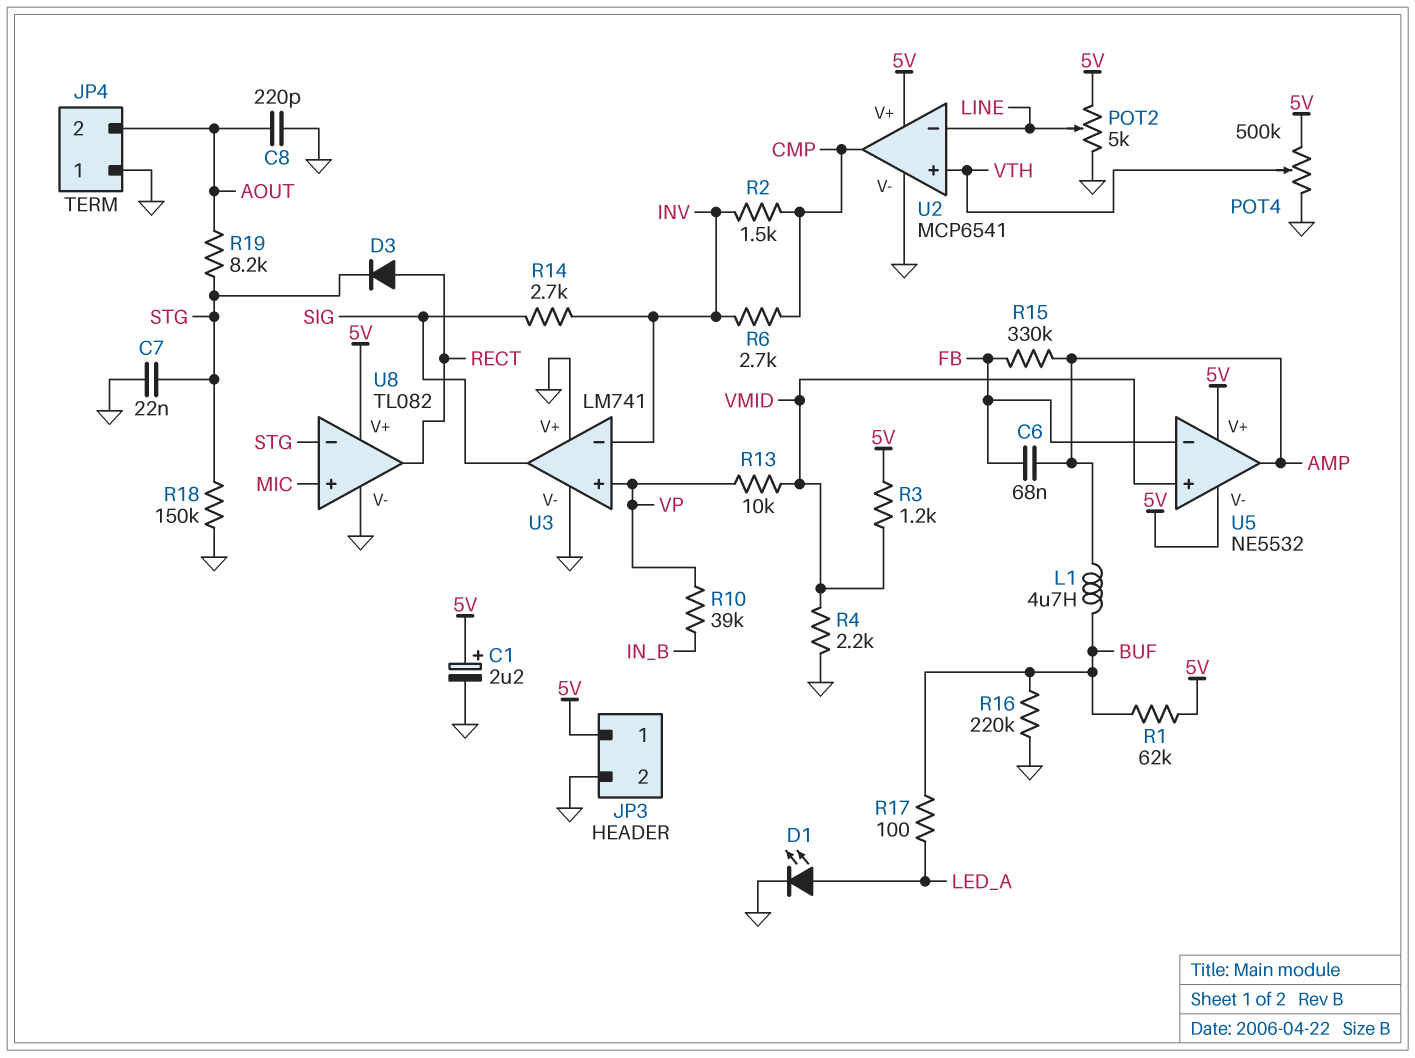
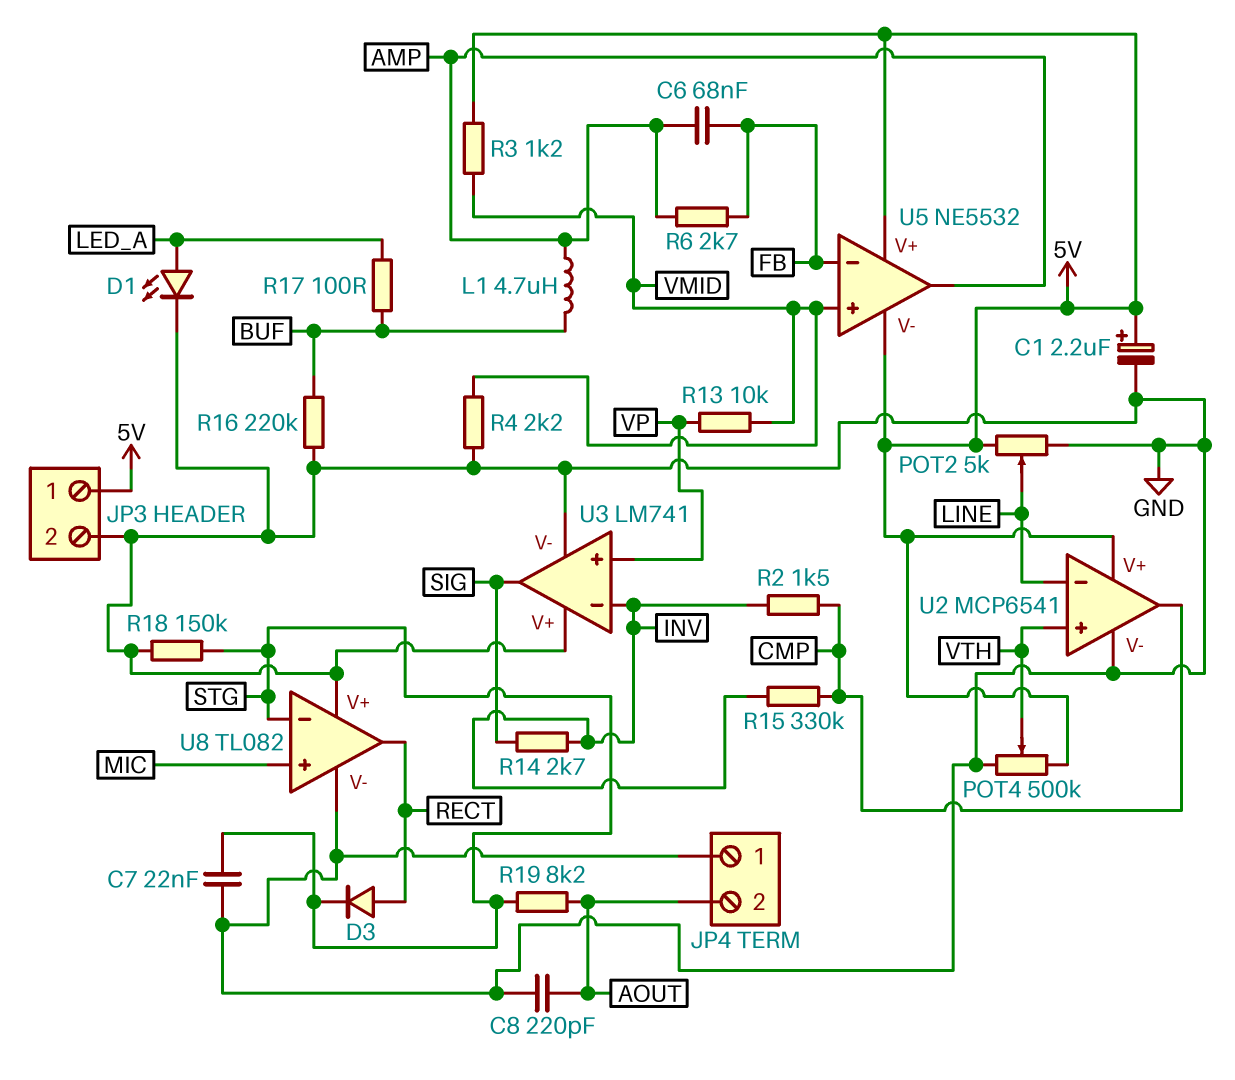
R1: 62k (5V, BUF) -> none
R6: 2.7k (CMP, INV) -> 2.7k (AMP, FB)
R10: 39k (IN_B, VP) -> none
R15: 330k (AMP, FB) -> 330k (CMP, INV)
U8 pin V+: 5V -> GND

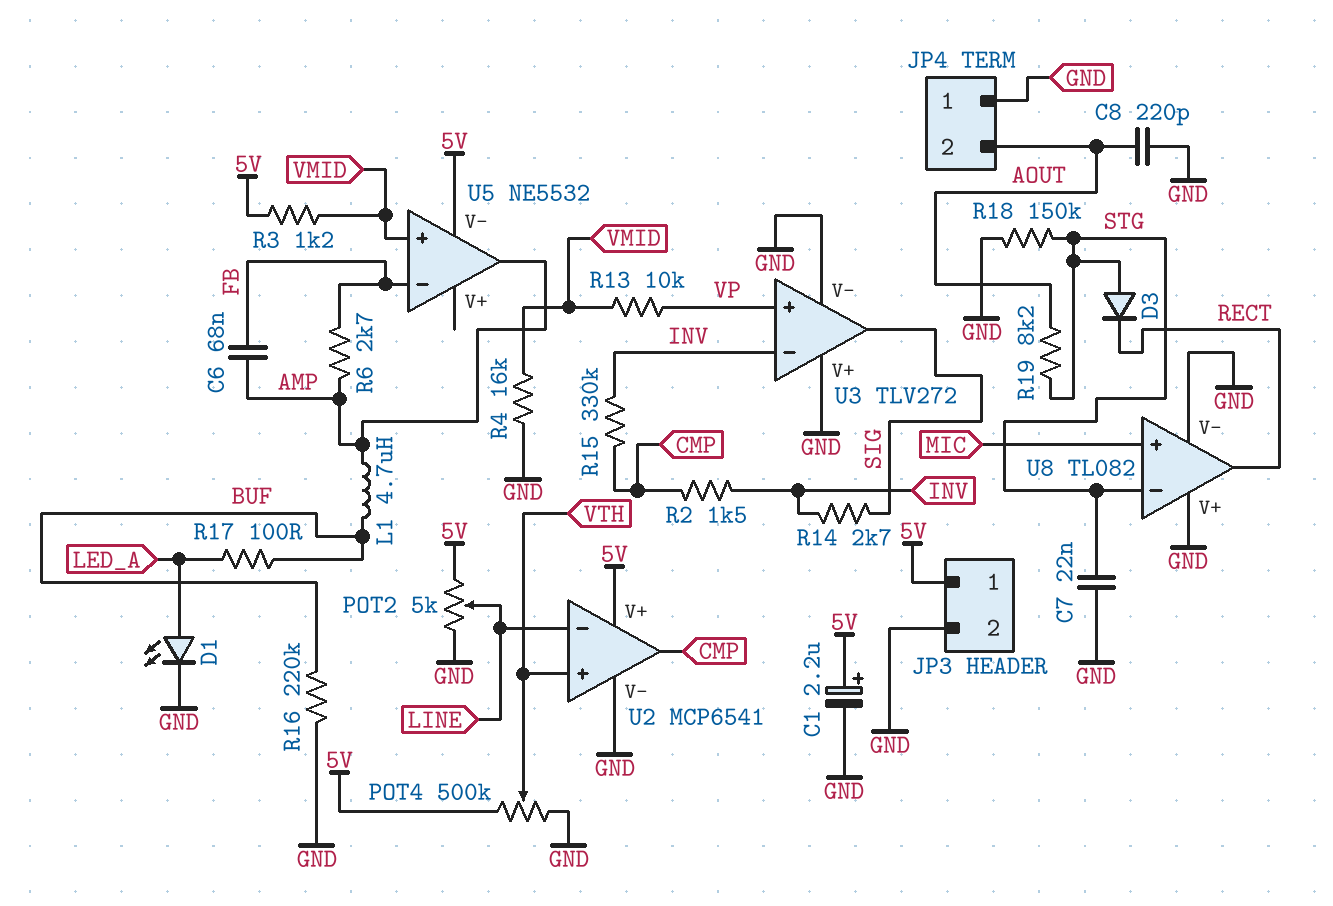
D3: diode (A RECT, K STG) -> diode (A STG, K RECT)
R4: 2.2k (GND, VMID) -> 16k (GND, VMID)
U3: LM741 -> TLV272
U5 pin V+: 5V -> none

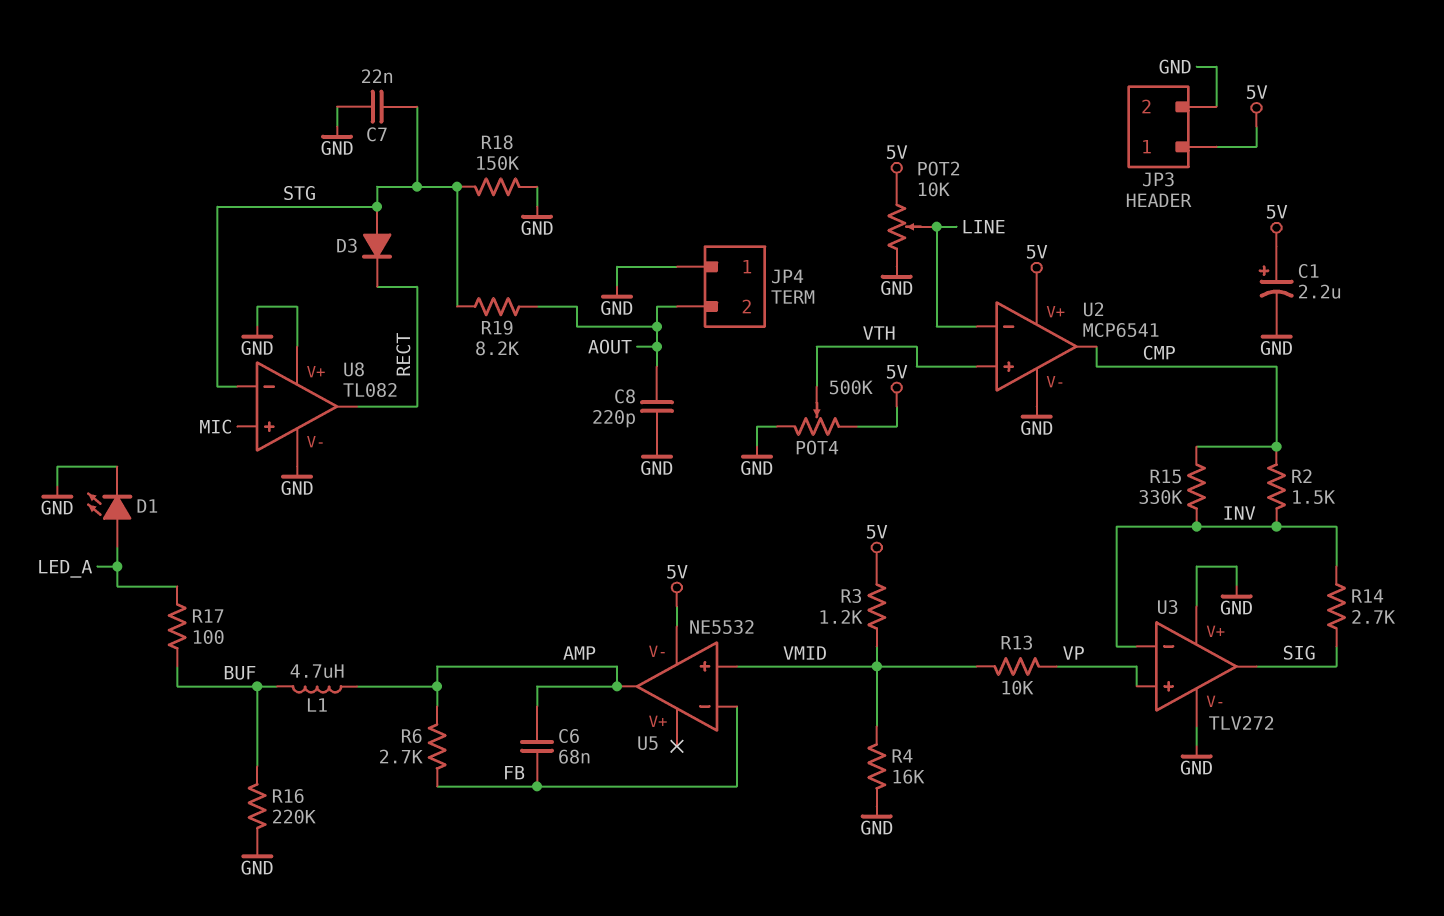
POT2: 5k (5V, GND, wiper LINE) -> 10k (5V, GND, wiper LINE)

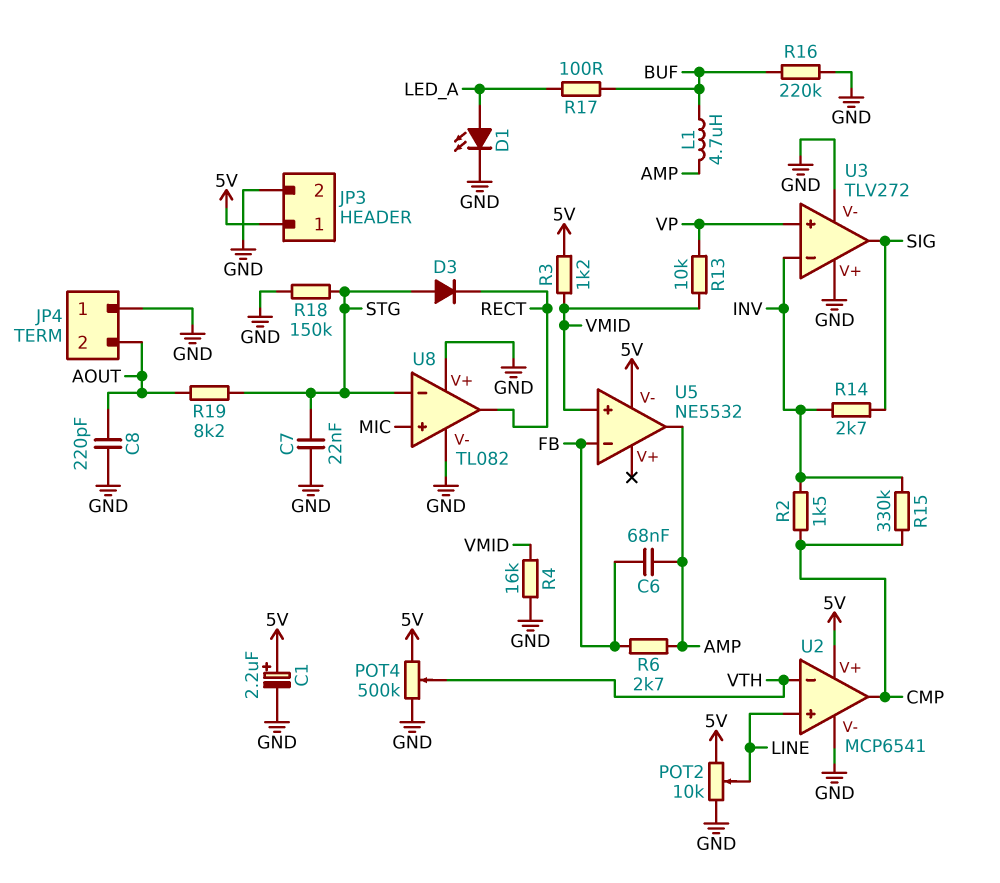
U2 pin in+: VTH -> LINE
U2 pin in-: LINE -> VTH

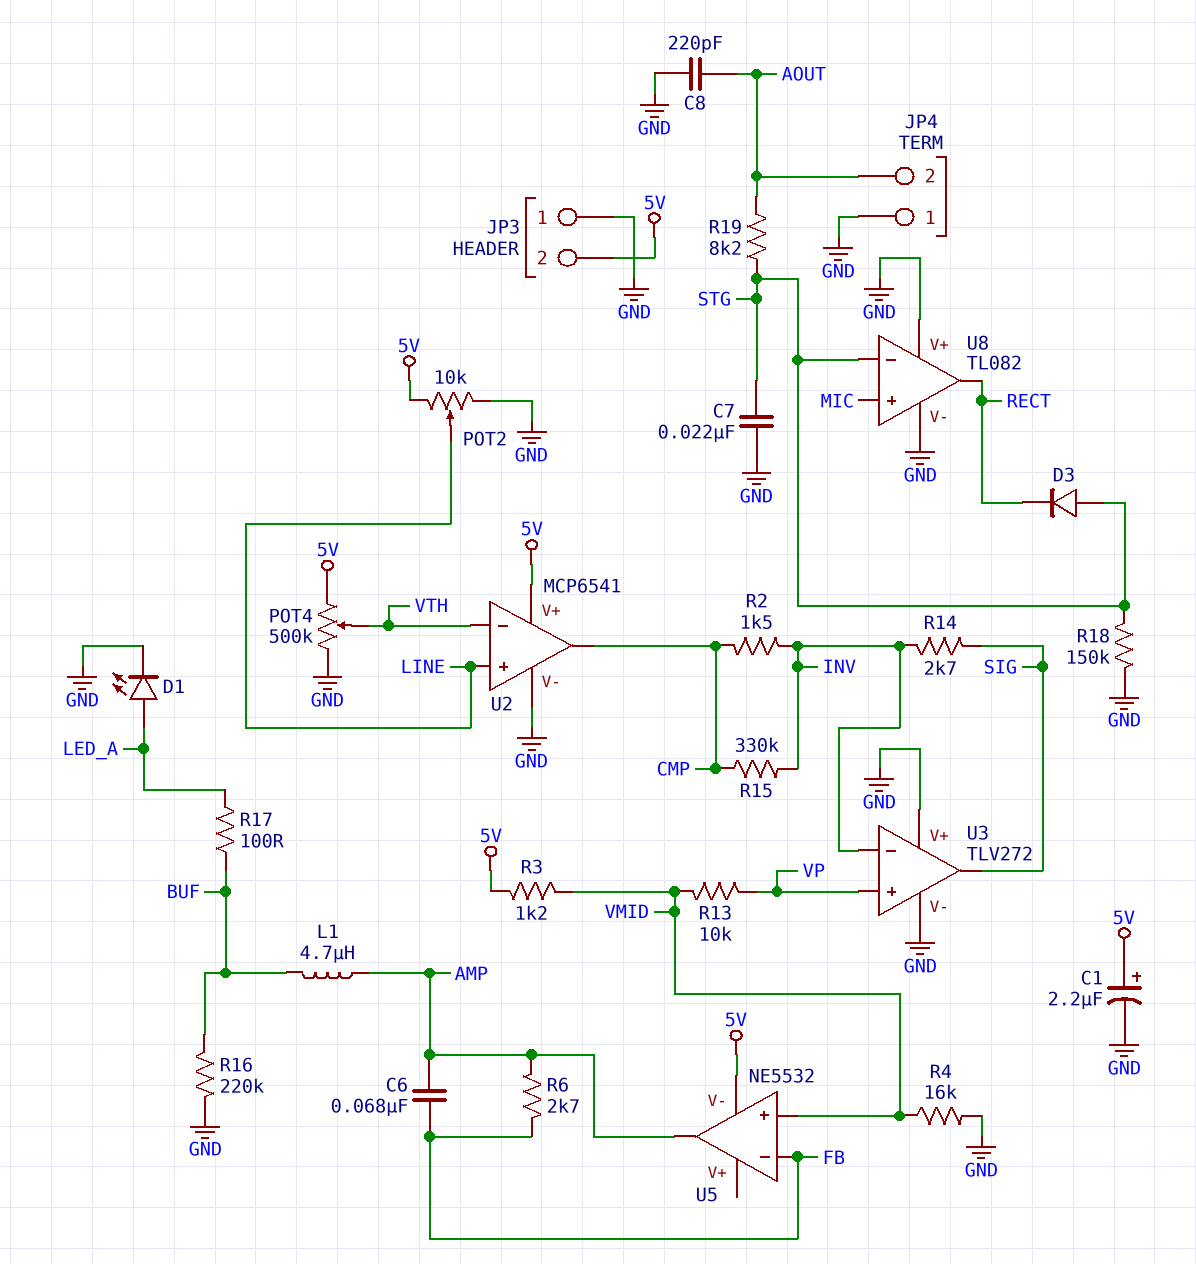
JP3 pin 1: 5V -> GND
JP3 pin 2: GND -> 5V

